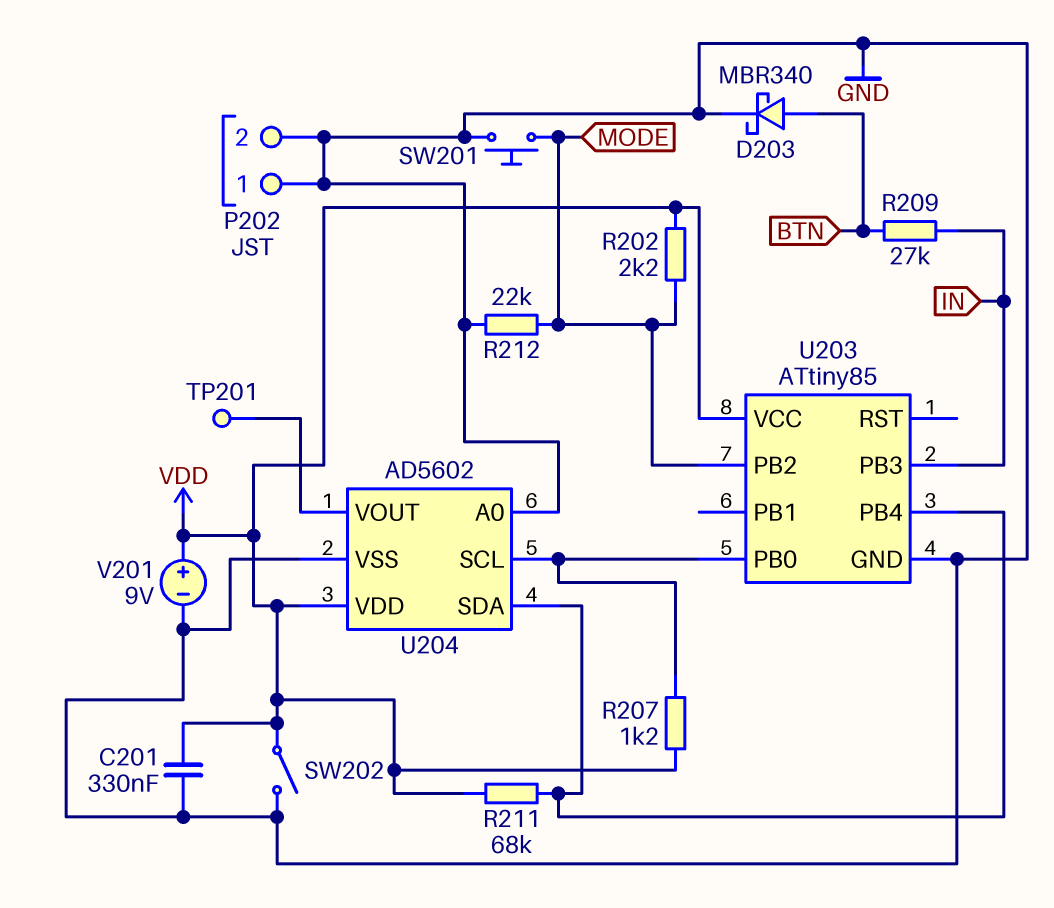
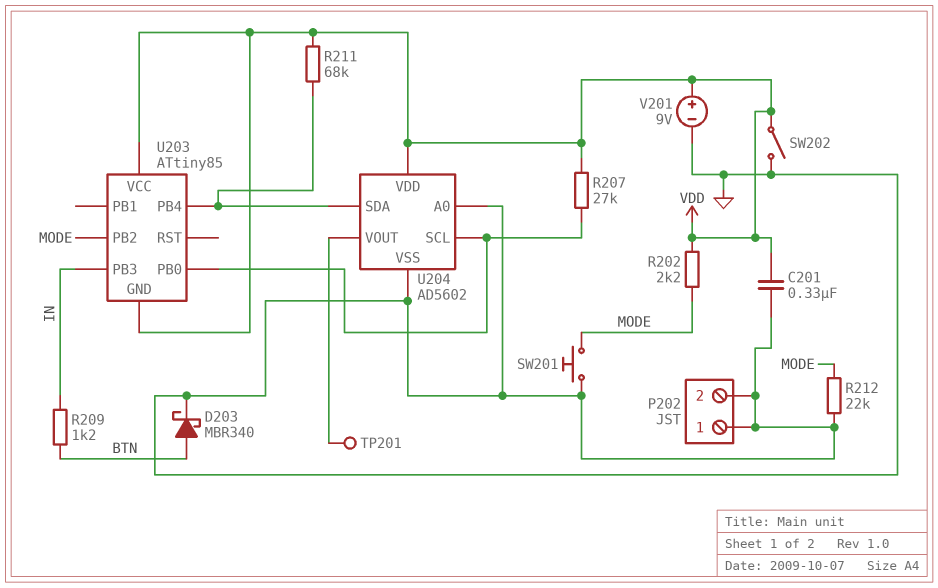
R207: 1.2k (U203/PB0, VDD) -> 27k (U203/PB0, VDD)
R209: 27k (BTN, IN) -> 1.2k (BTN, IN)
U203 pin GND: GND -> VDD

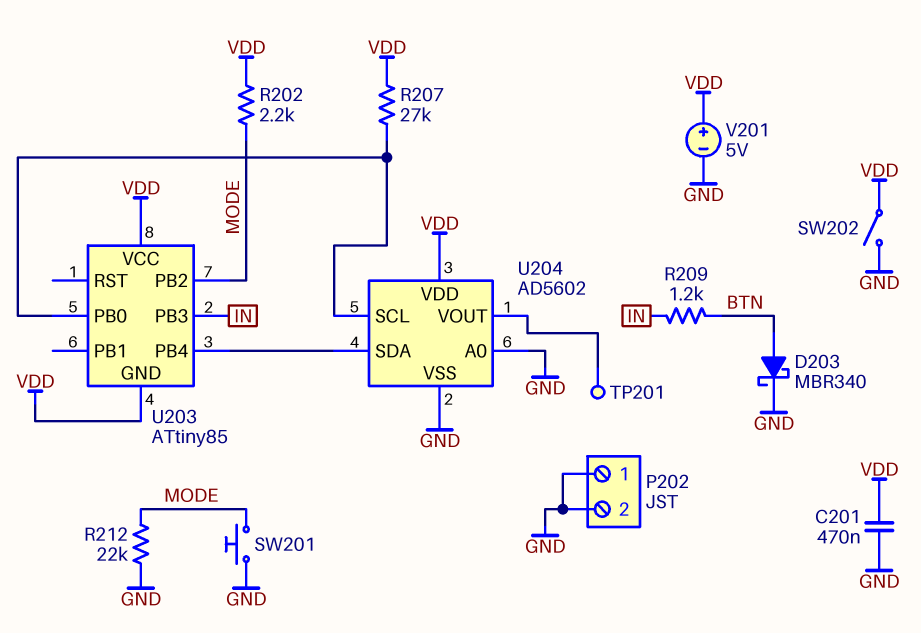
C201: 330nF (GND, VDD) -> 470nF (GND, VDD)
R211: 68k (U203/PB4, VDD) -> none
V201: 9V (plus VDD, minus GND) -> 5V (plus VDD, minus GND)

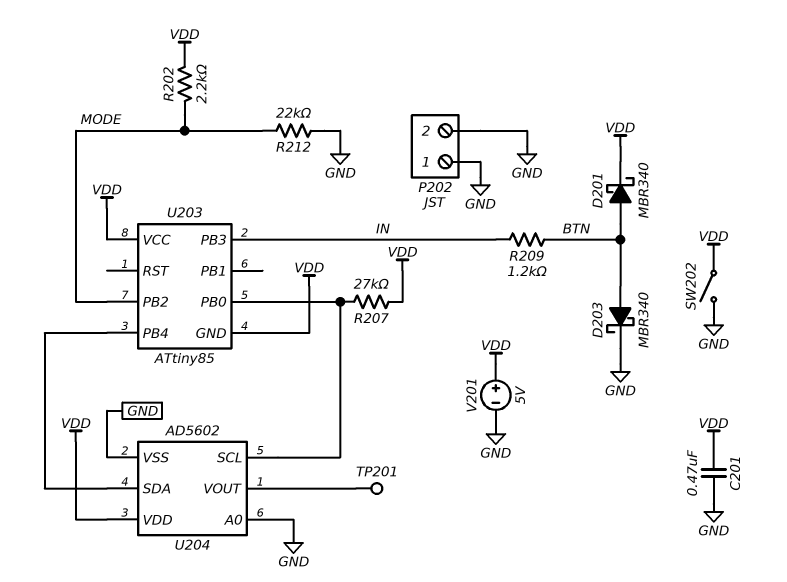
D201: none -> schottky MBR340 (A BTN, K VDD)
SW201: button (GND, MODE) -> none

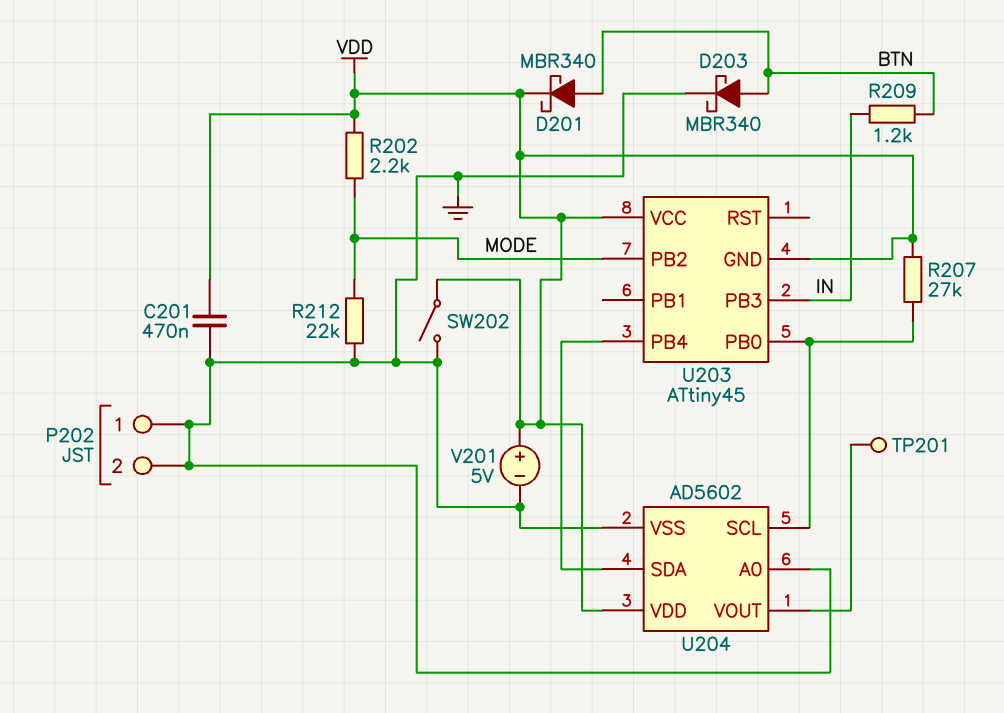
U203: ATtiny85 -> ATtiny45

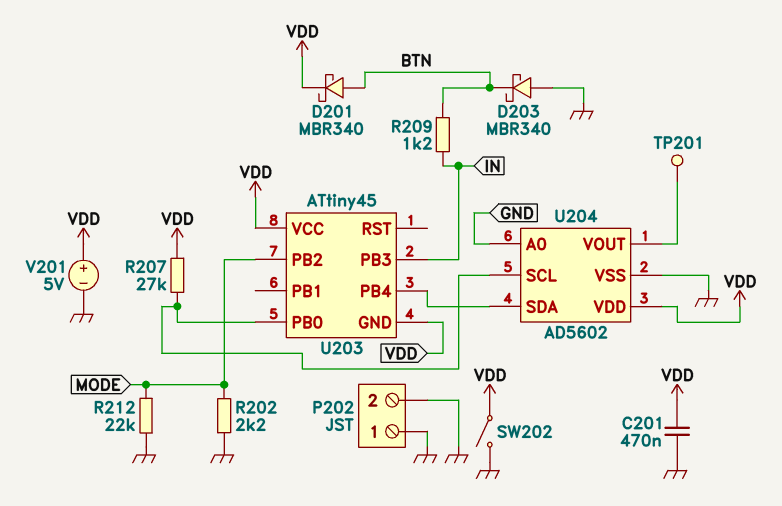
D203: schottky MBR340 (A BTN, K GND) -> schottky MBR340 (A GND, K BTN)
R202: 2.2k (MODE, VDD) -> 2.2k (GND, MODE)

